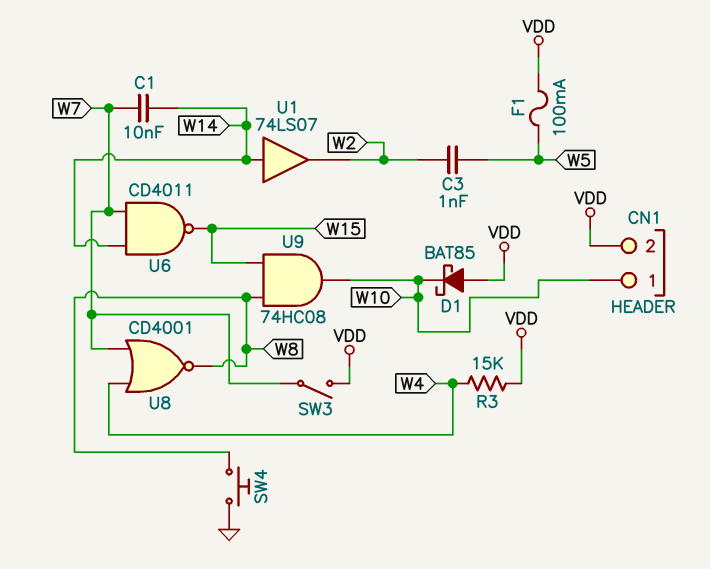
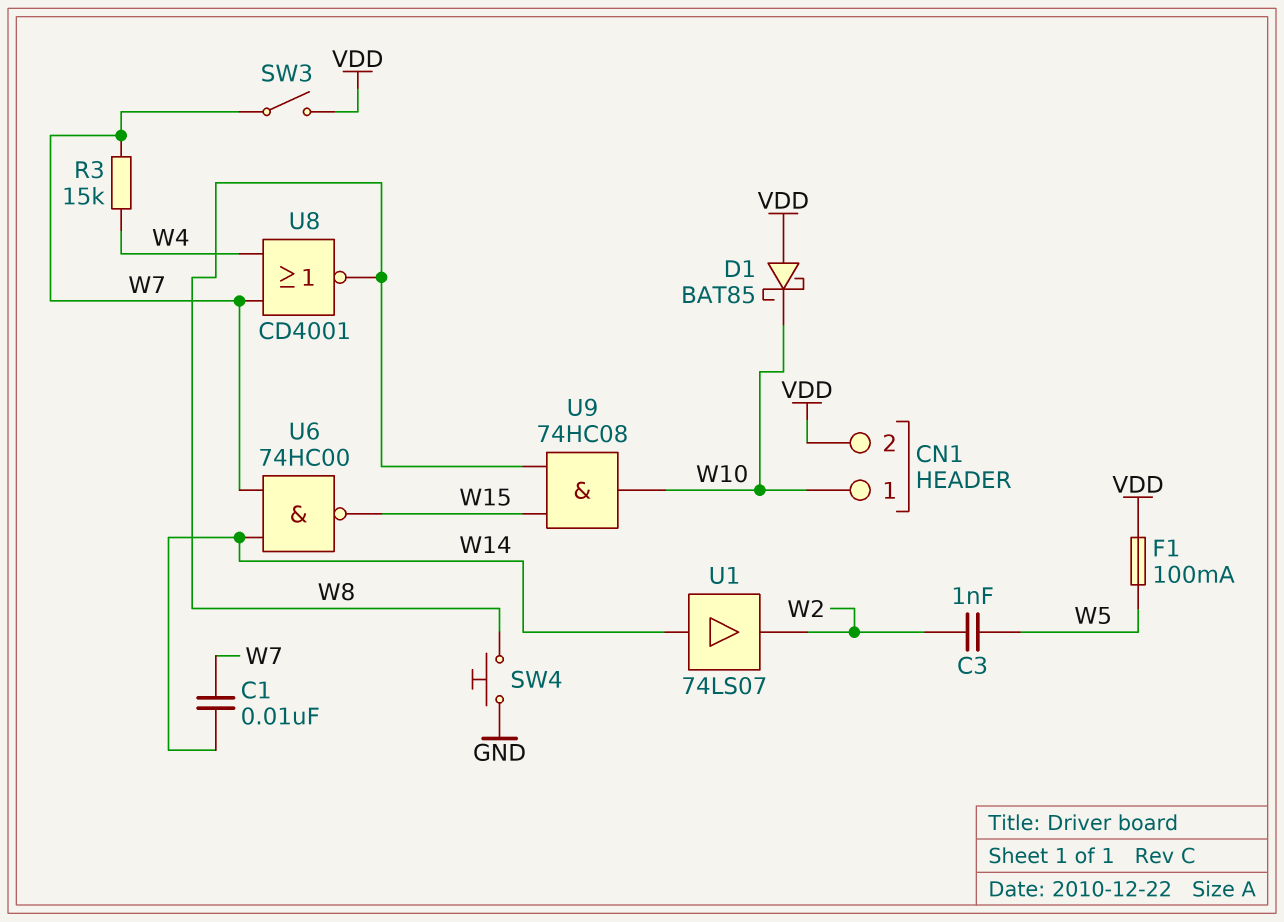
R3: 15k (VDD, W4) -> 15k (W4, W7)
U6: NAND CD4011 (in W7, in W14, out W15) -> NAND 74HC00 (in W7, in W14, out W15)

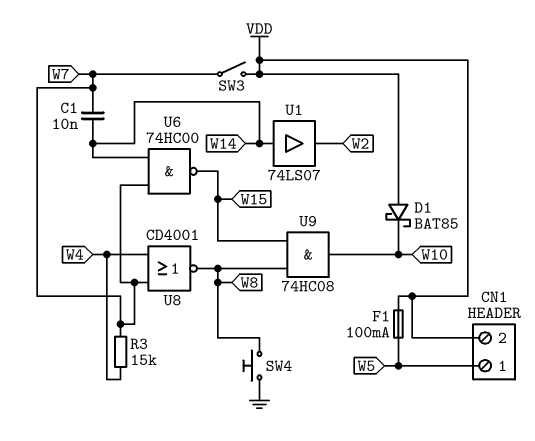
C3: 1nF (W2, W5) -> none
CN1 pin 1: W10 -> W5

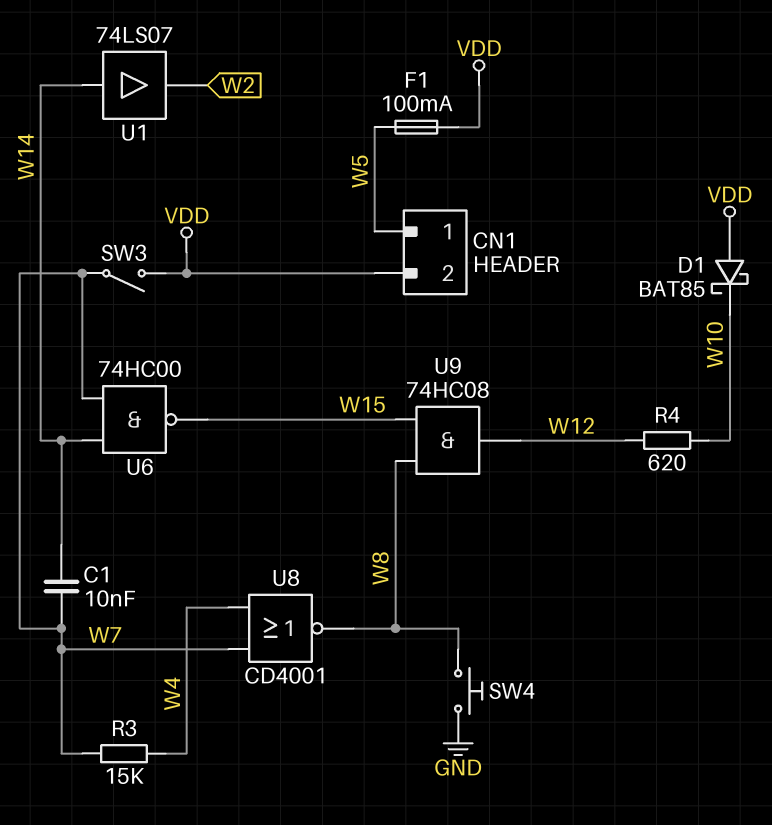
R4: none -> 620 (W10, W12)
U9: AND 74HC08 (in W8, in W15, out W10) -> AND 74HC08 (in W8, in W15, out W12)

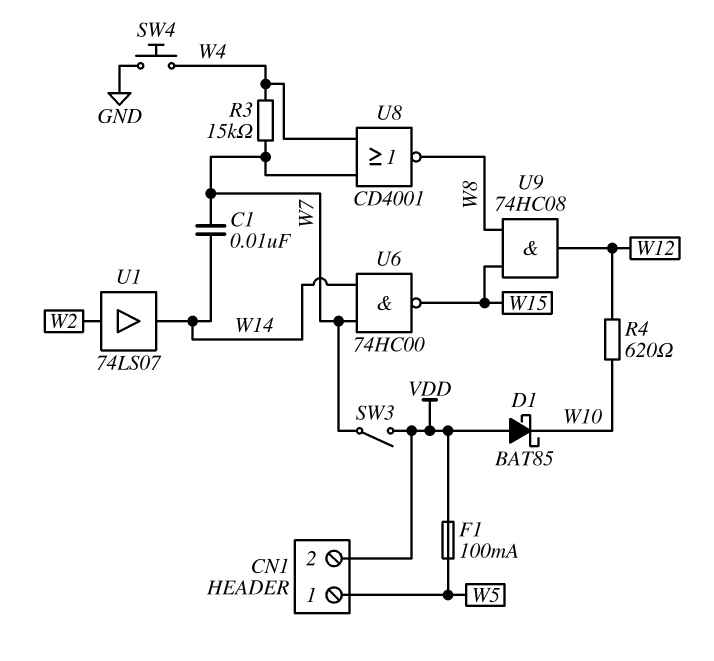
SW4: button (GND, W8) -> button (GND, W4)
U1: buffer 74LS07 (in W14, out W2) -> buffer 74LS07 (in W2, out W14)

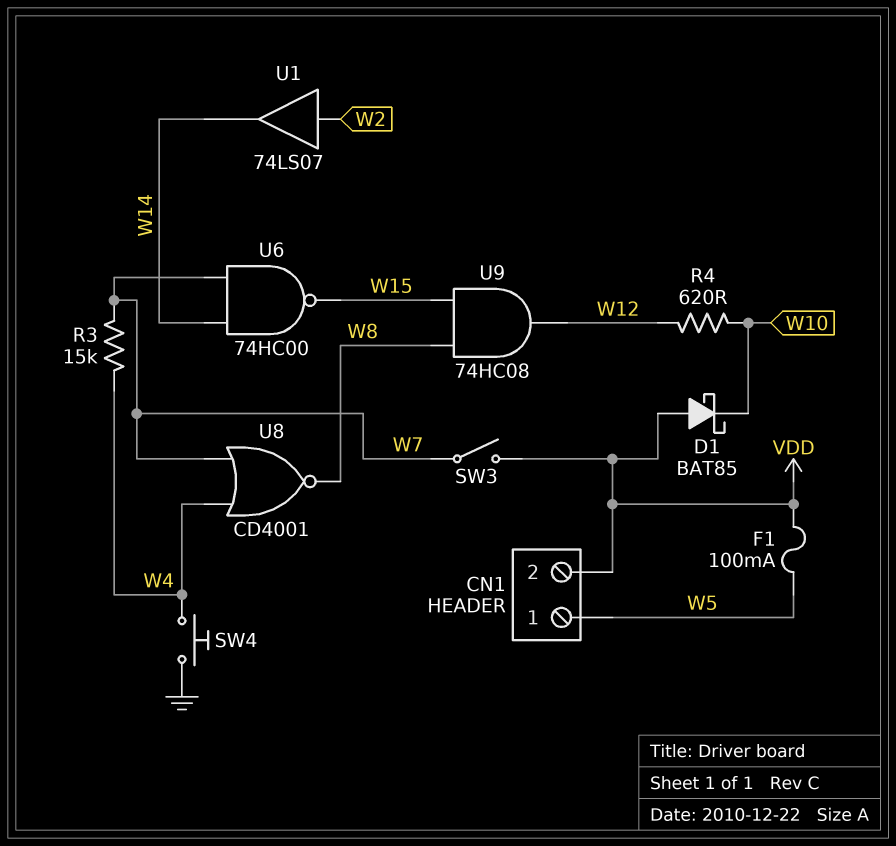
C1: 10nF (W7, W14) -> none

